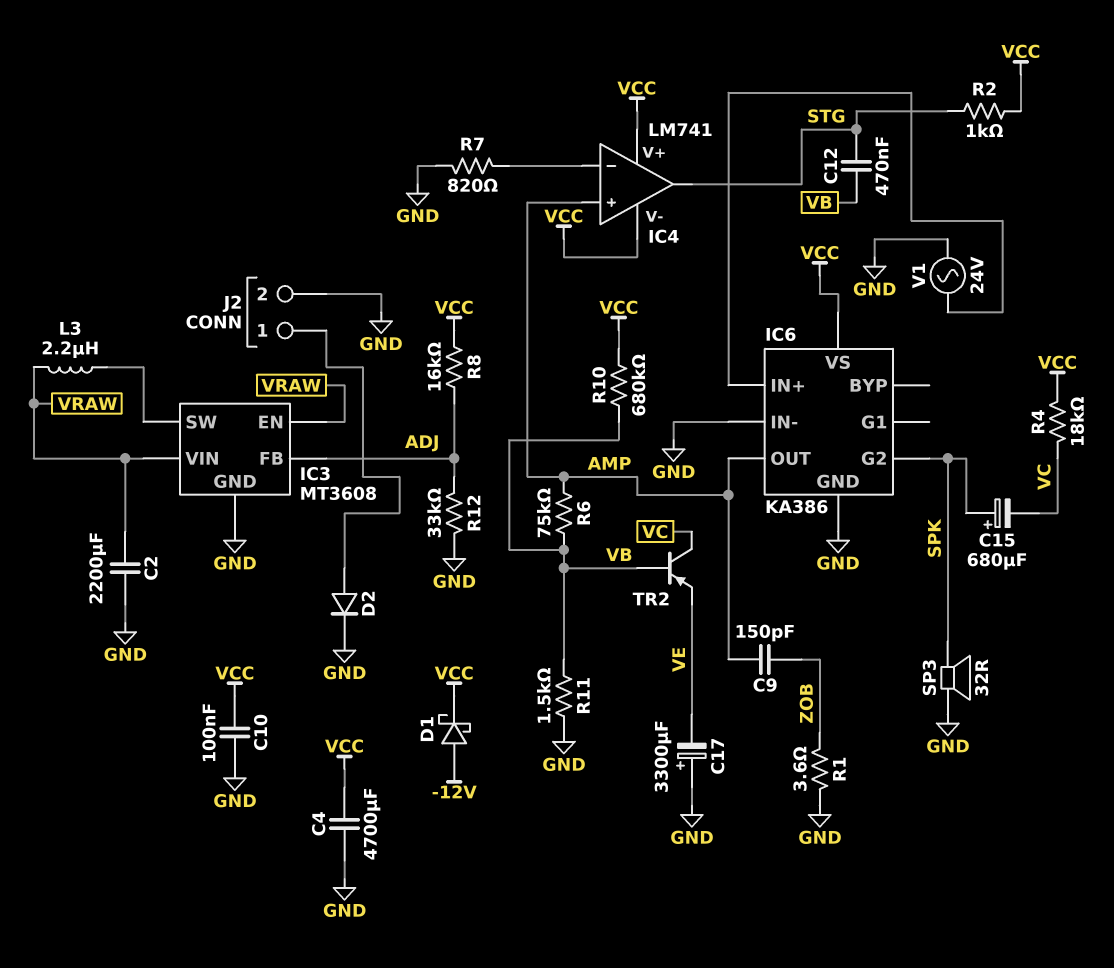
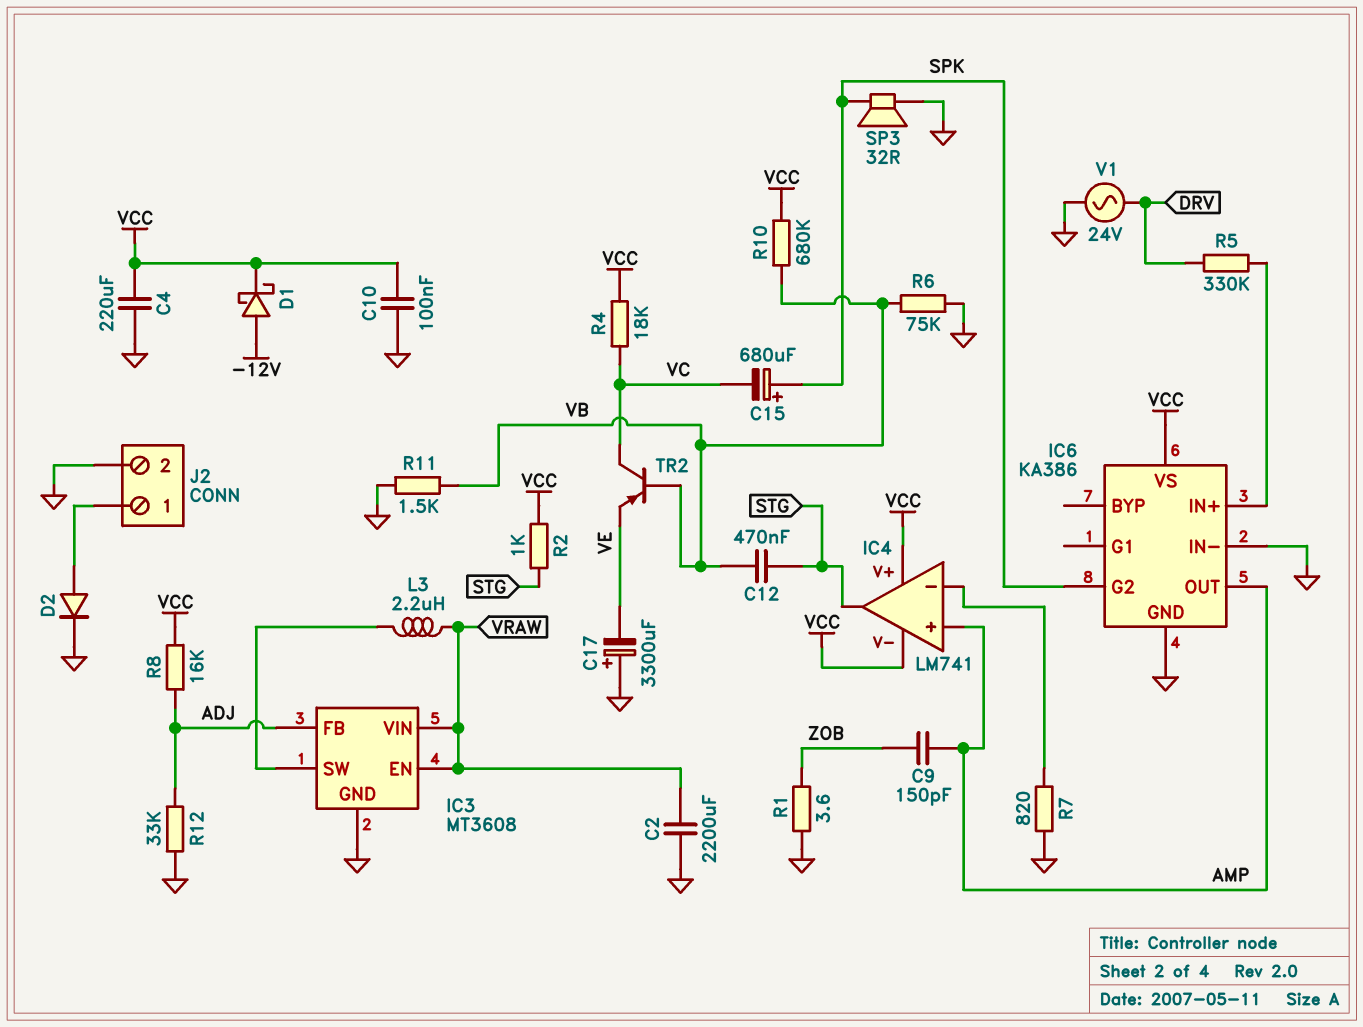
C4: 4700uF (GND, VCC) -> 220uF (GND, VCC)
R5: none -> 330k (DRV, IC6/IN+)
R6: 75k (AMP, VB) -> 75k (GND, VB)
V1: AC 24V (GND, IC6/IN+) -> AC 24V (DRV, GND)

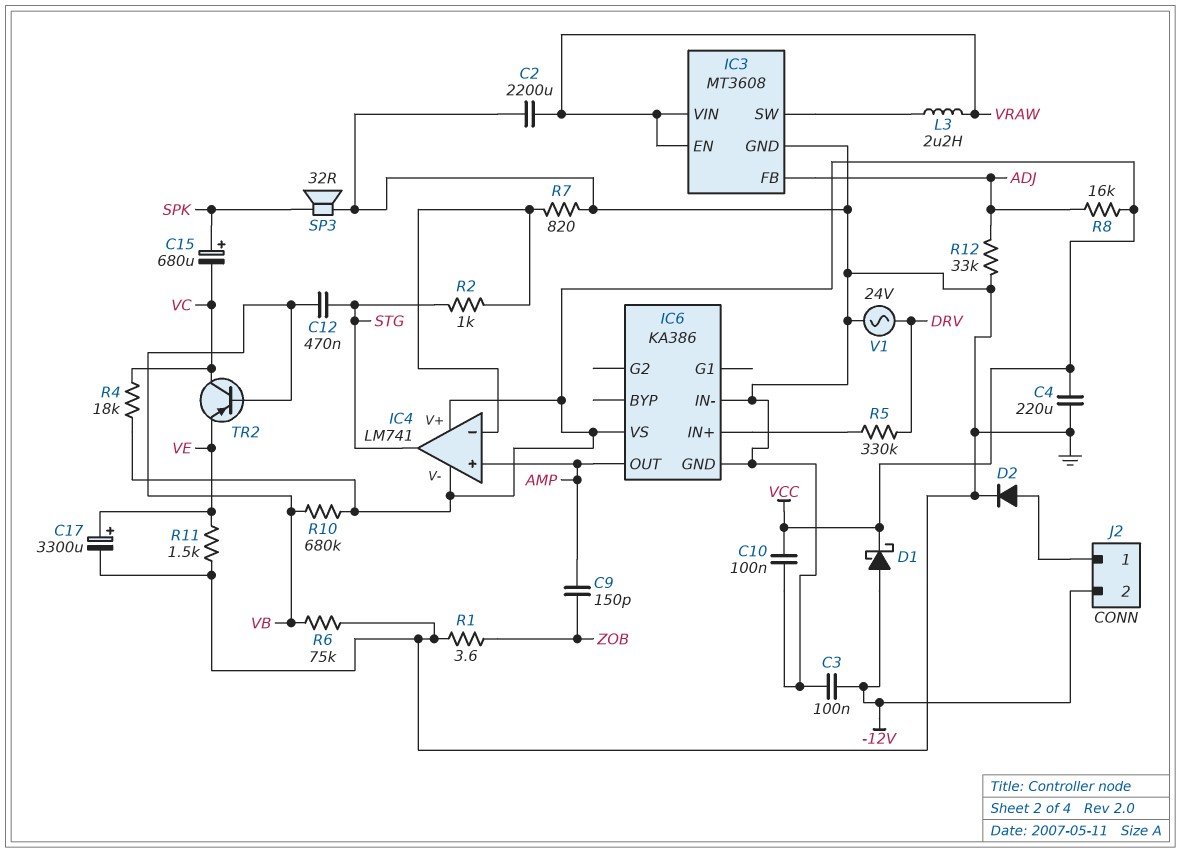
C3: none -> 100nF (-12V, GND)
C17: 3300uF (plus GND, minus VE) -> 3300uF (plus VE, minus GND)
IC6 pin G2: SPK -> none
J2 pin 2: GND -> -12V
R2: 1k (STG, VCC) -> 1k (IC4/in-, STG)
R11: 1.5k (GND, VB) -> 1.5k (GND, VE)

